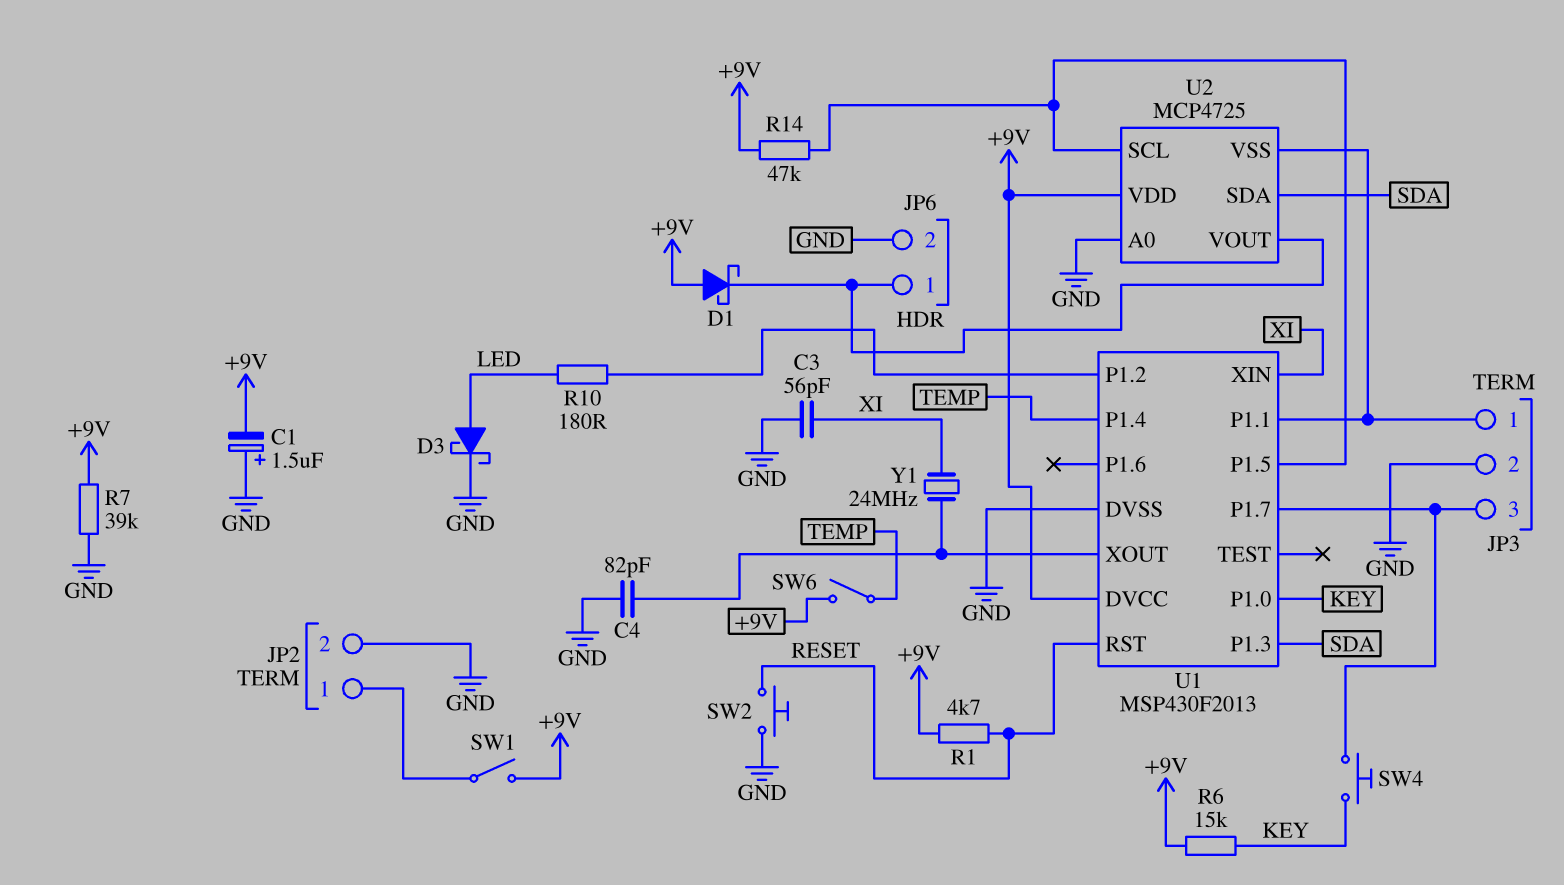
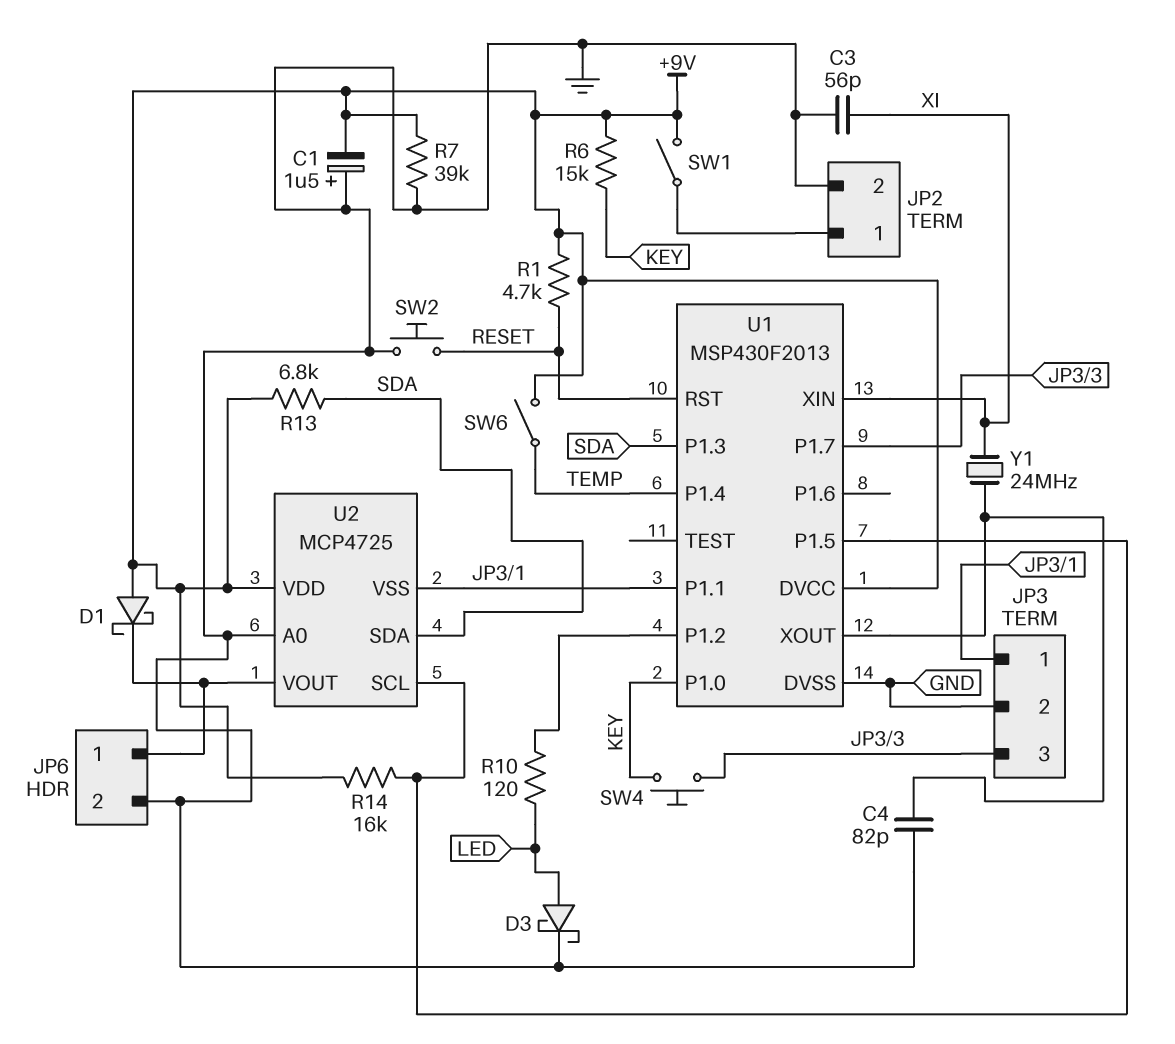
R10: 180 (LED, U1/P1.2) -> 120 (LED, U1/P1.2)
R13: none -> 6.8k (+9V, SDA)
R14: 47k (+9V, U1/P1.5) -> 16k (+9V, U1/P1.5)

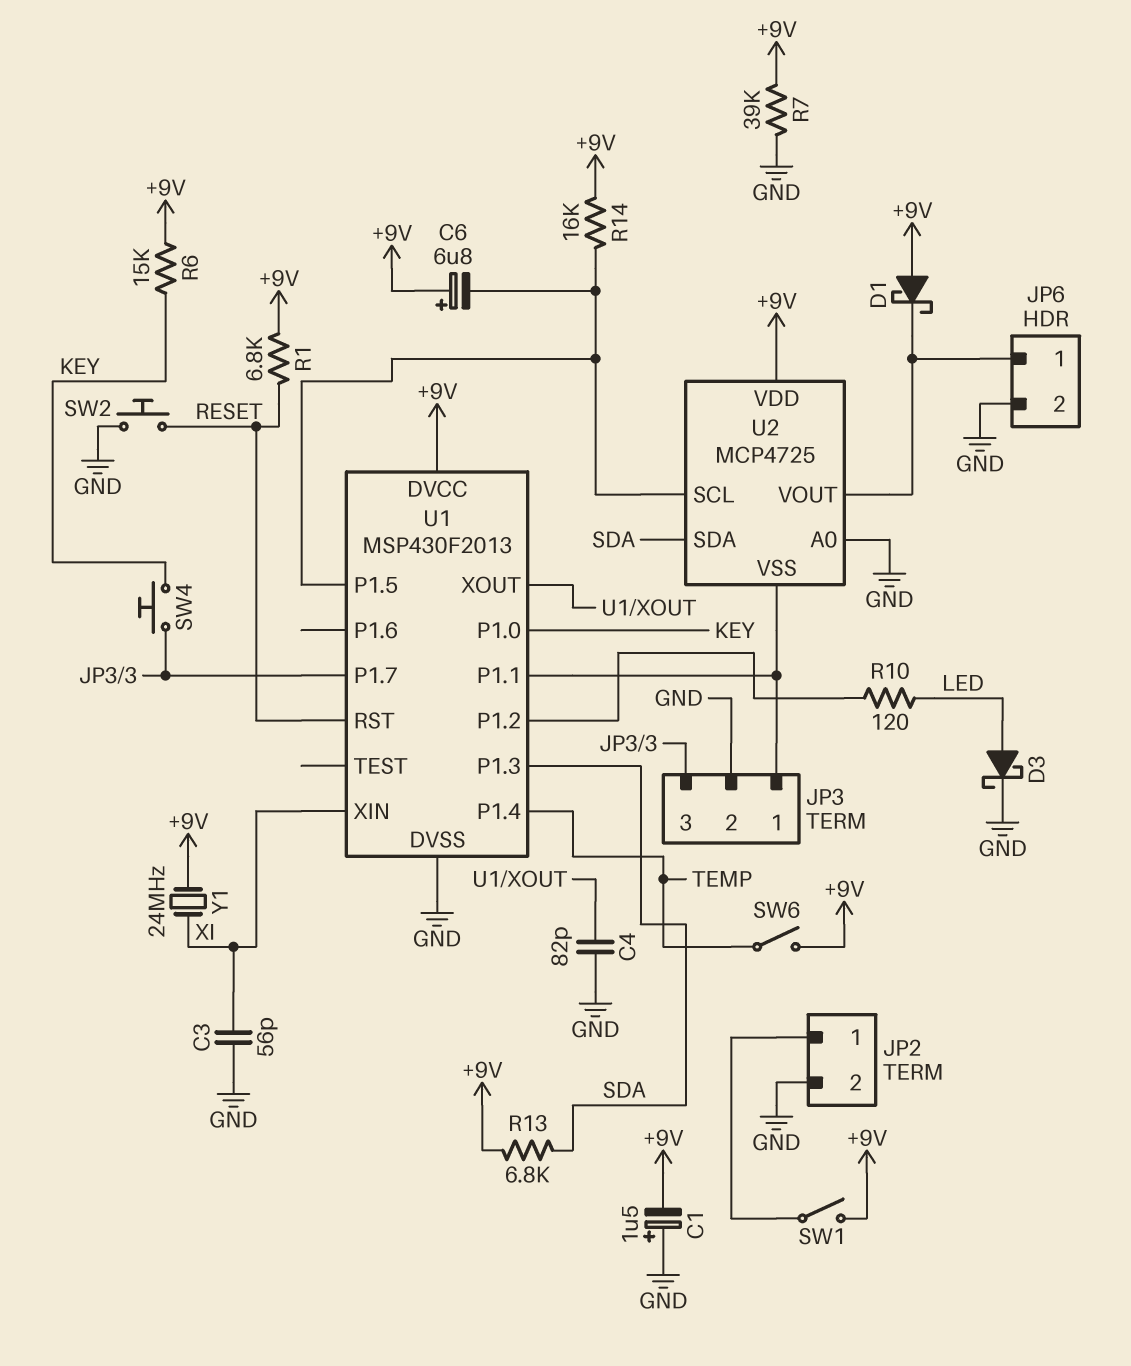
C6: none -> 6.8uF (plus +9V, minus U1/P1.5)
R1: 4.7k (+9V, RESET) -> 6.8k (+9V, RESET)
Y1: 24MHz (U1/XOUT, XI) -> 24MHz (+9V, XI)

